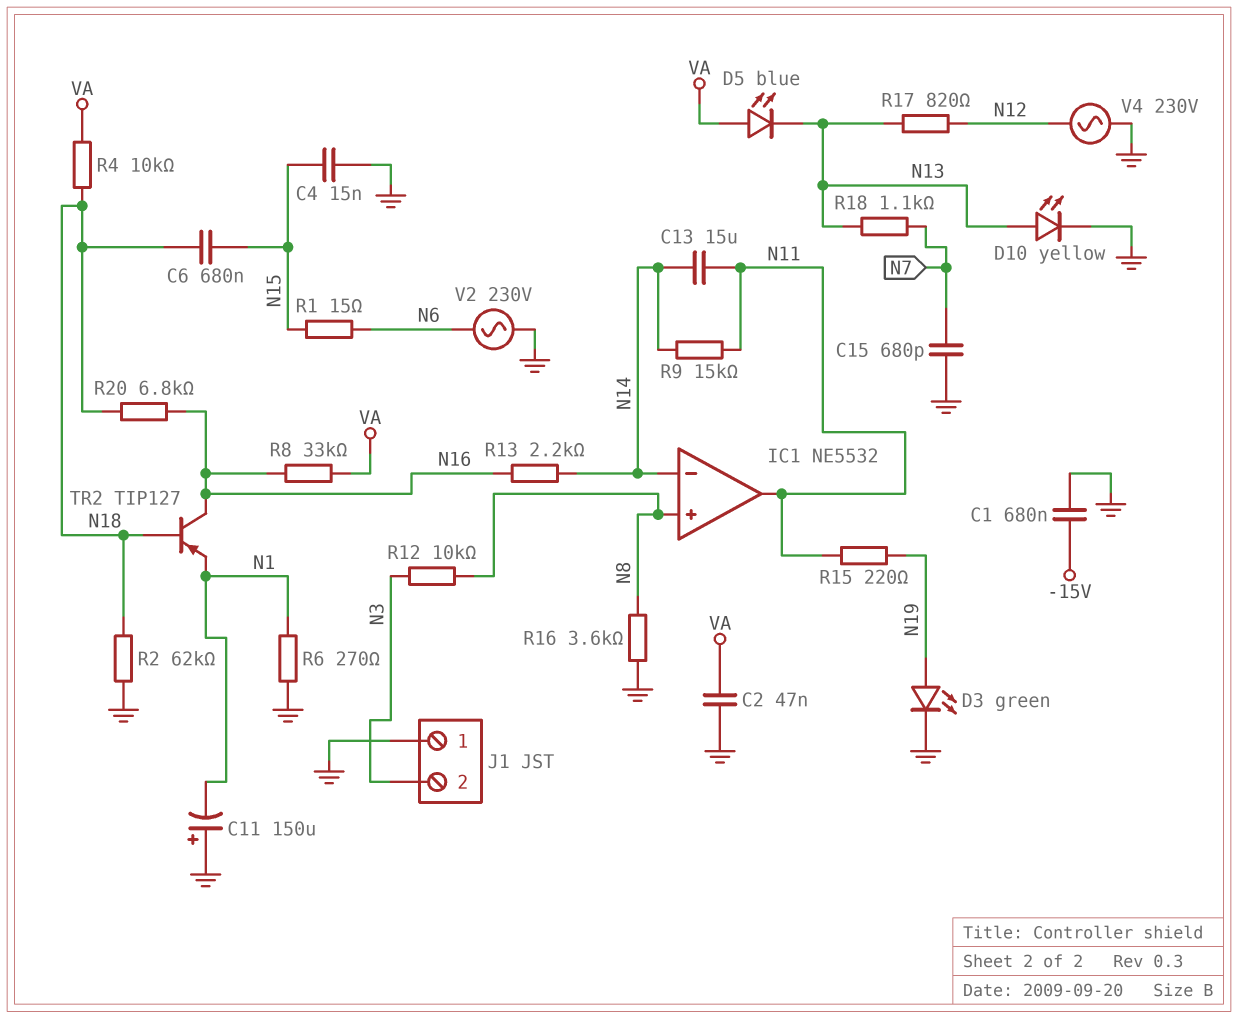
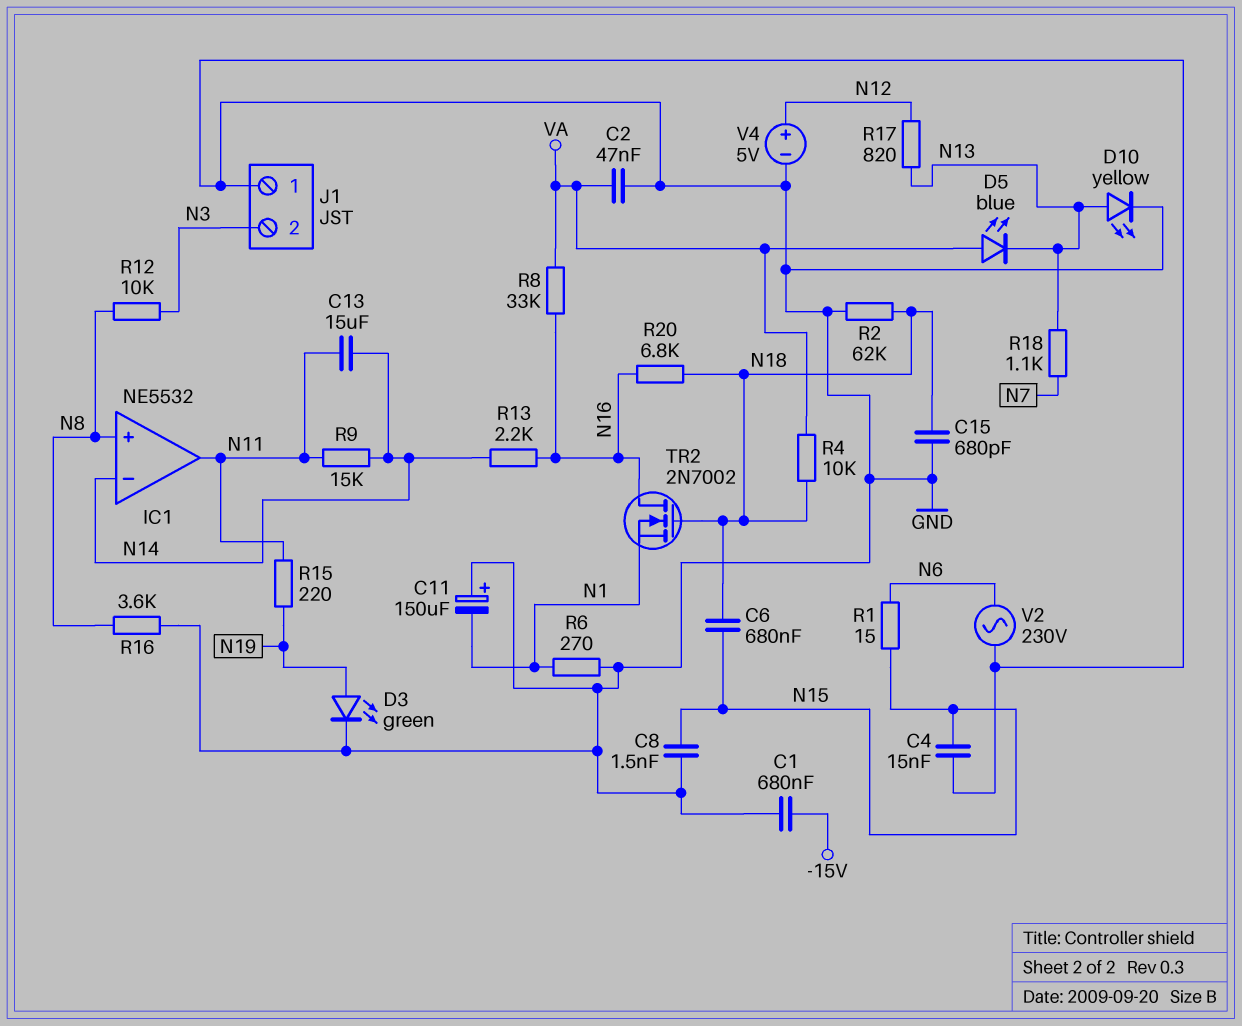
C8: none -> 1.5nF (GND, N15)
C15: 680pF (GND, N7) -> 680pF (GND, N18)
TR2: PNP TIP127 (B N18, C N16, E N1) -> NMOS 2N7002 (G N18, D N16, S N1)
V4: AC 230V (GND, N12) -> 5V (plus N12, minus GND)

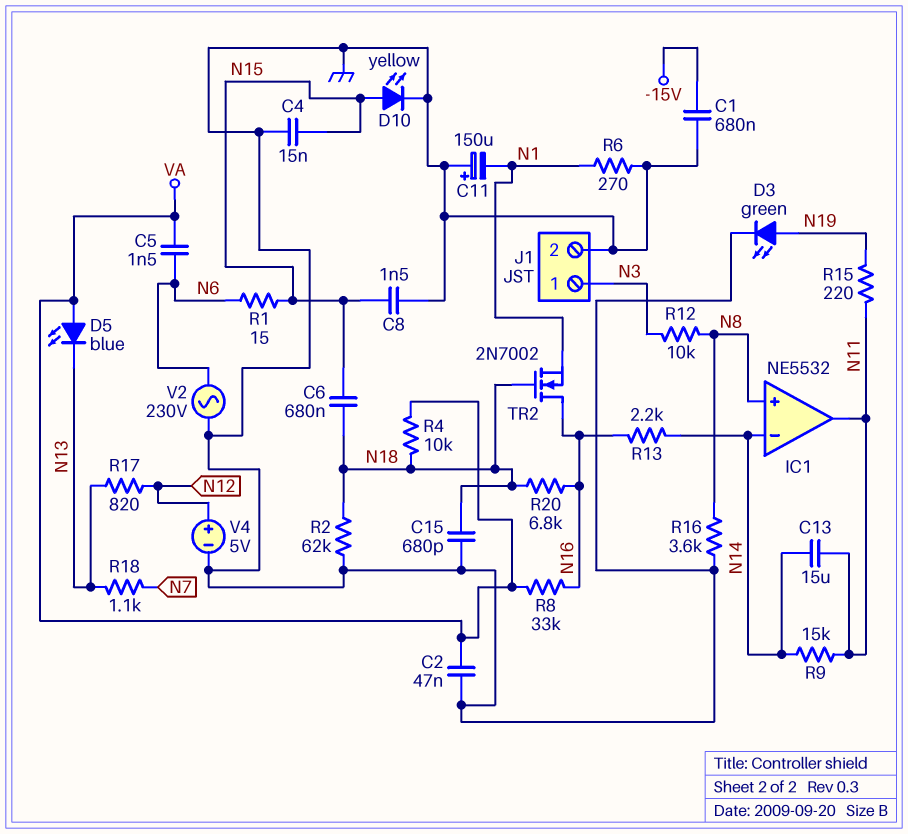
C5: none -> 1.5nF (N6, VA)
D10: LED yellow (A N13, K GND) -> LED yellow (A N15, K GND)
J1 pin 1: GND -> N3
J1 pin 2: N3 -> GND

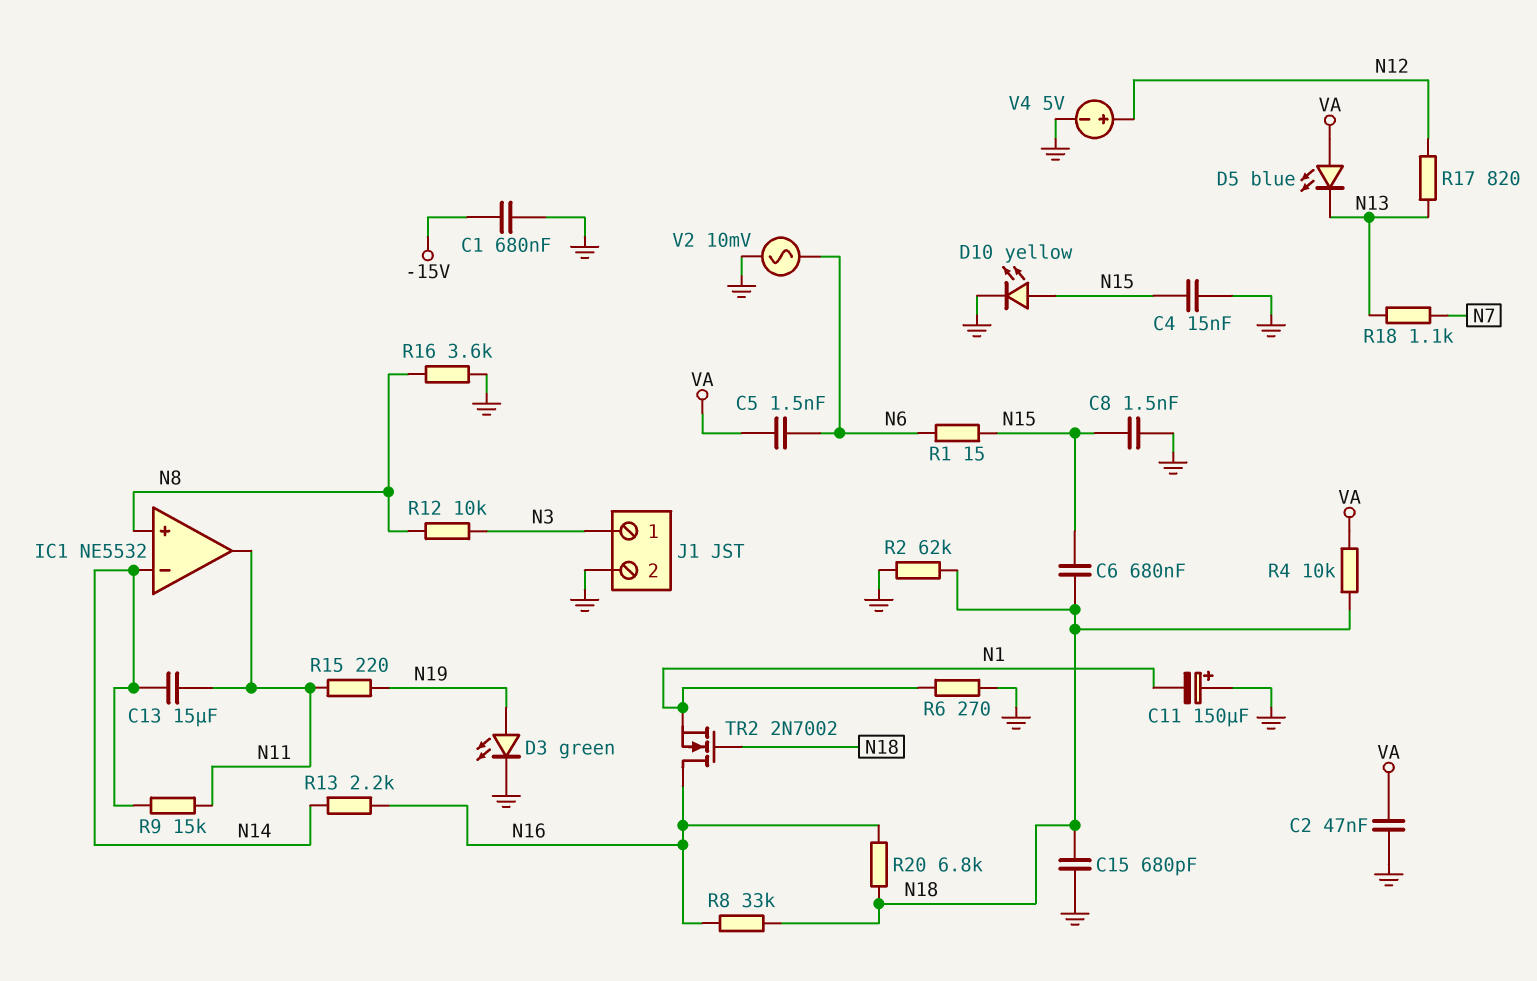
R8: 33k (N16, VA) -> 33k (N16, N18)
V2: AC 230V (GND, N6) -> AC 10mV (GND, N6)

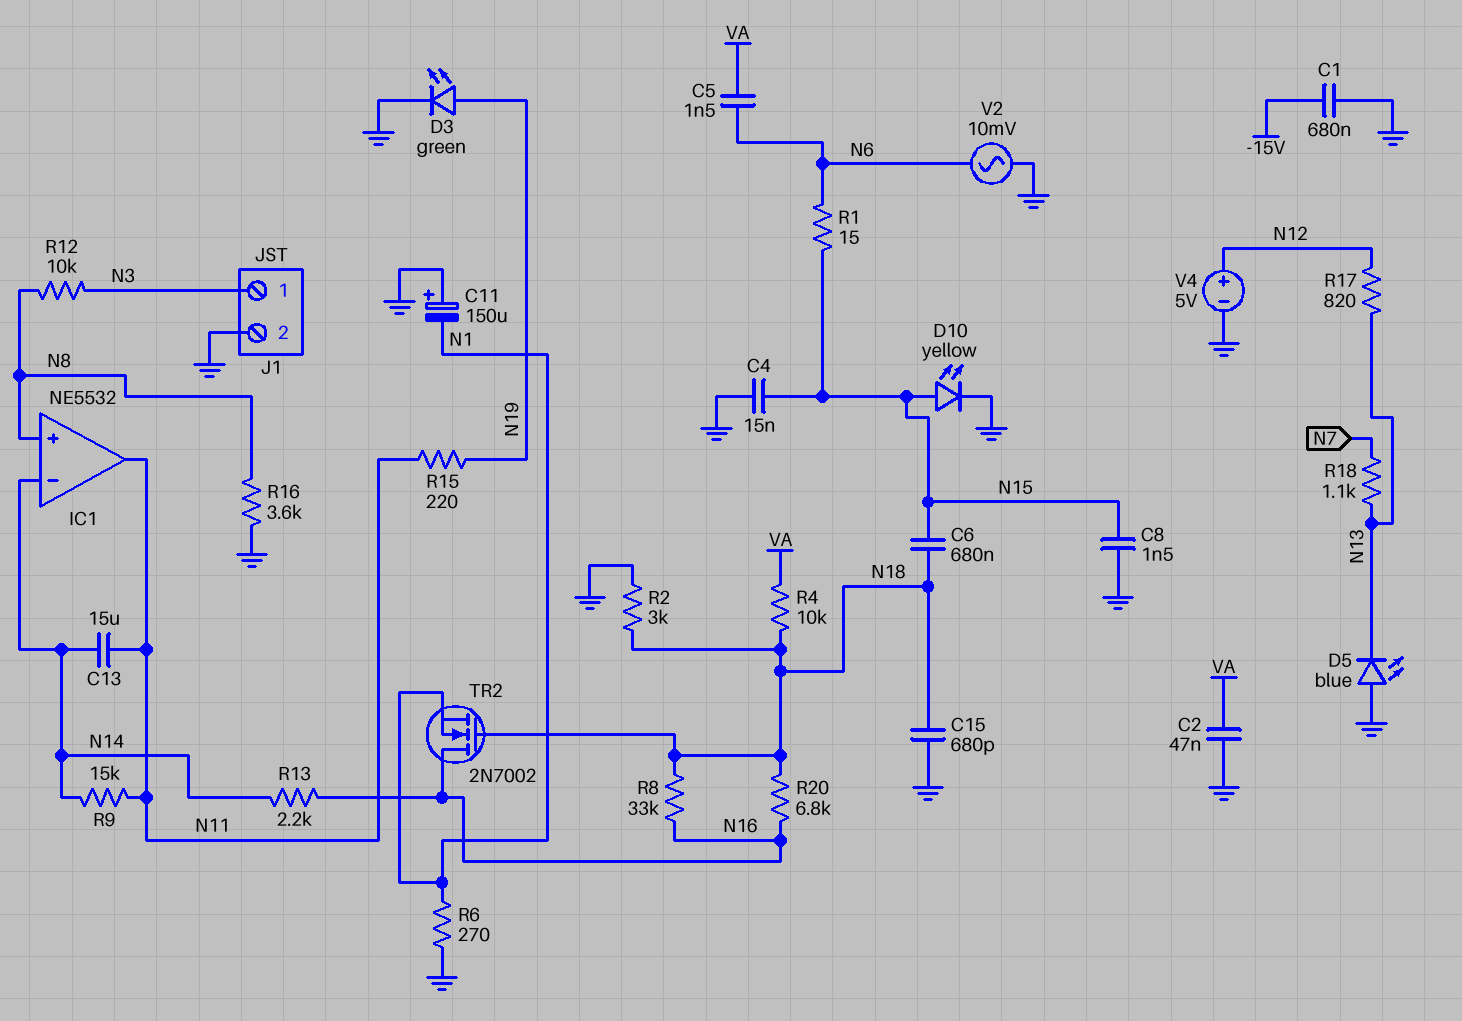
D5: LED blue (A VA, K N13) -> LED blue (A GND, K N13)
R2: 62k (GND, N18) -> 3k (GND, N18)

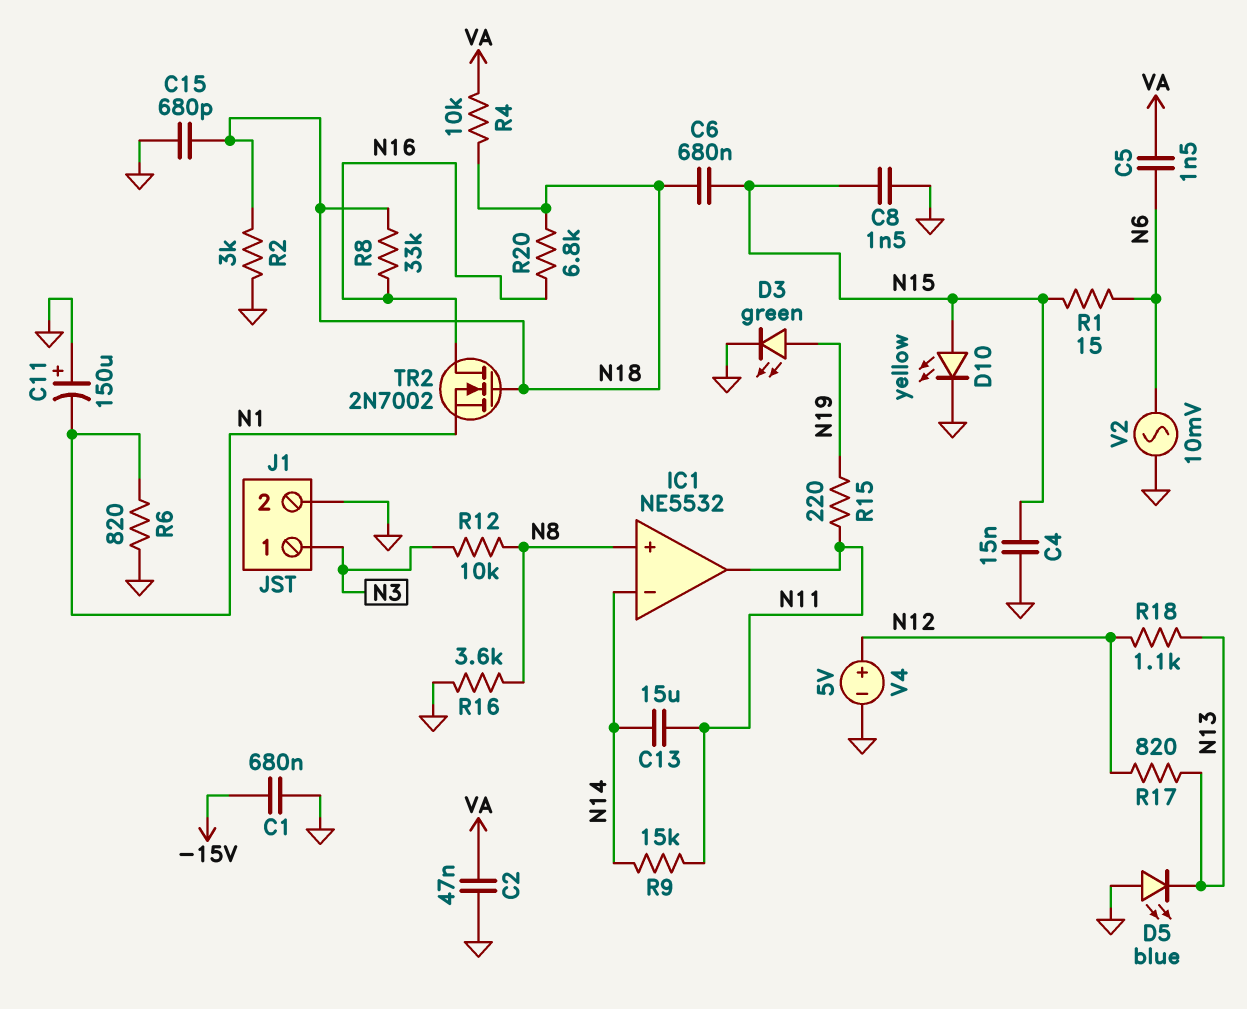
R6: 270 (GND, N1) -> 820 (GND, N1)
R13: 2.2k (N14, N16) -> none
R18: 1.1k (N7, N13) -> 1.1k (N12, N13)

